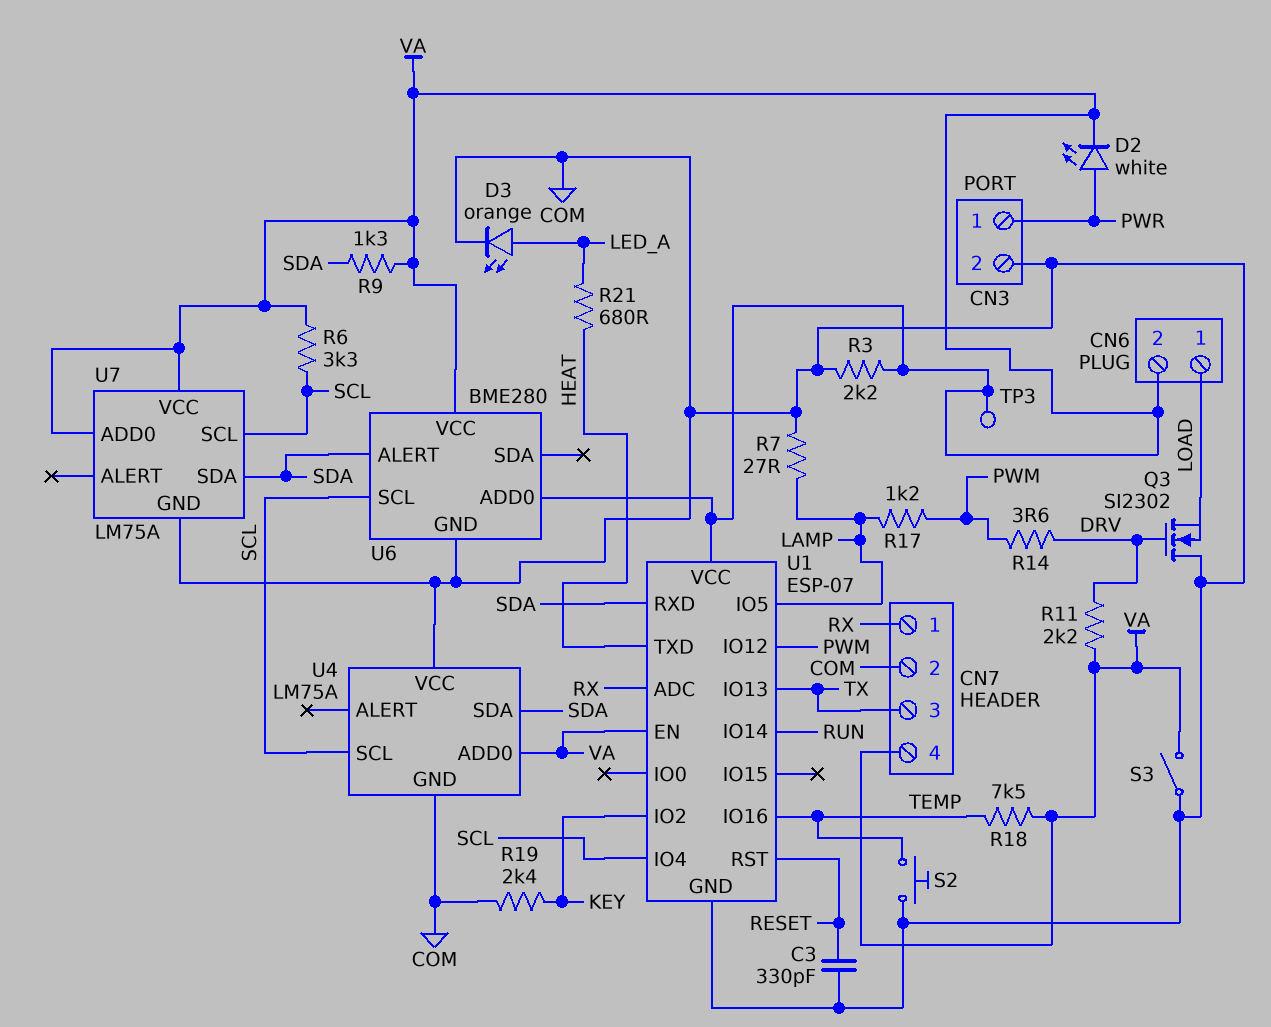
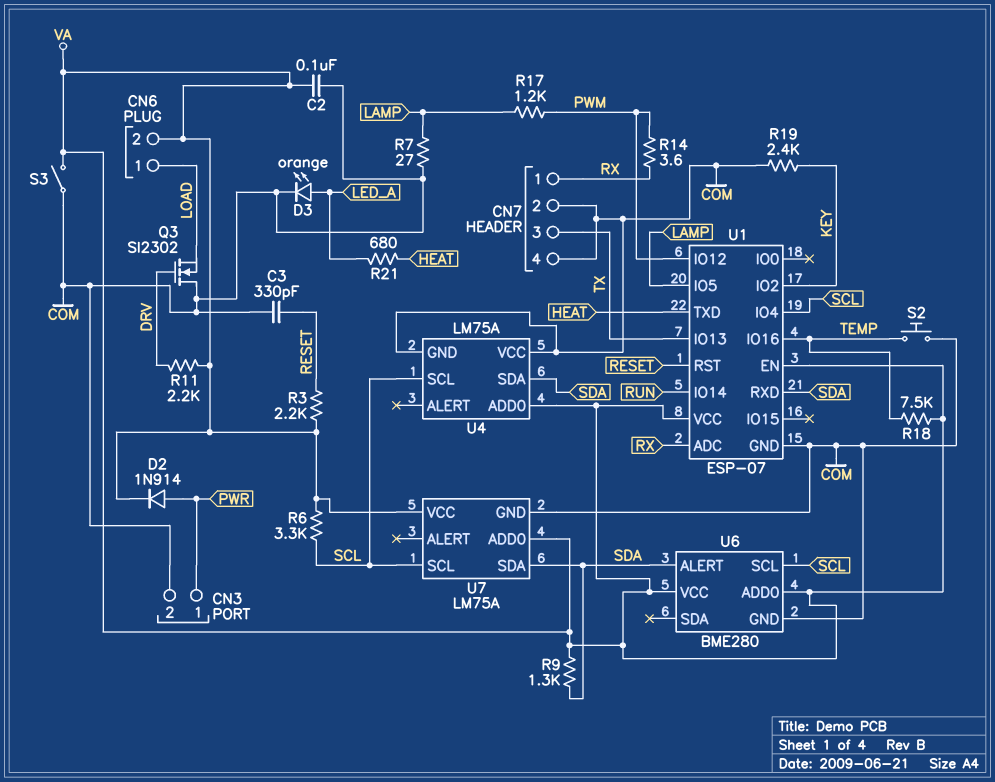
C2: none -> 100nF (COM, VA)
CN7 pin 4: VA -> COM
D2: LED white (A PWR, K VA) -> diode 1N914 (A PWR, K VA)
R3: 2.2k (COM, VA) -> 2.2k (RESET, VA)
R14: 3.6 (DRV, PWM) -> 3.6 (PWM, RX)
TP3: test point (VA) -> none

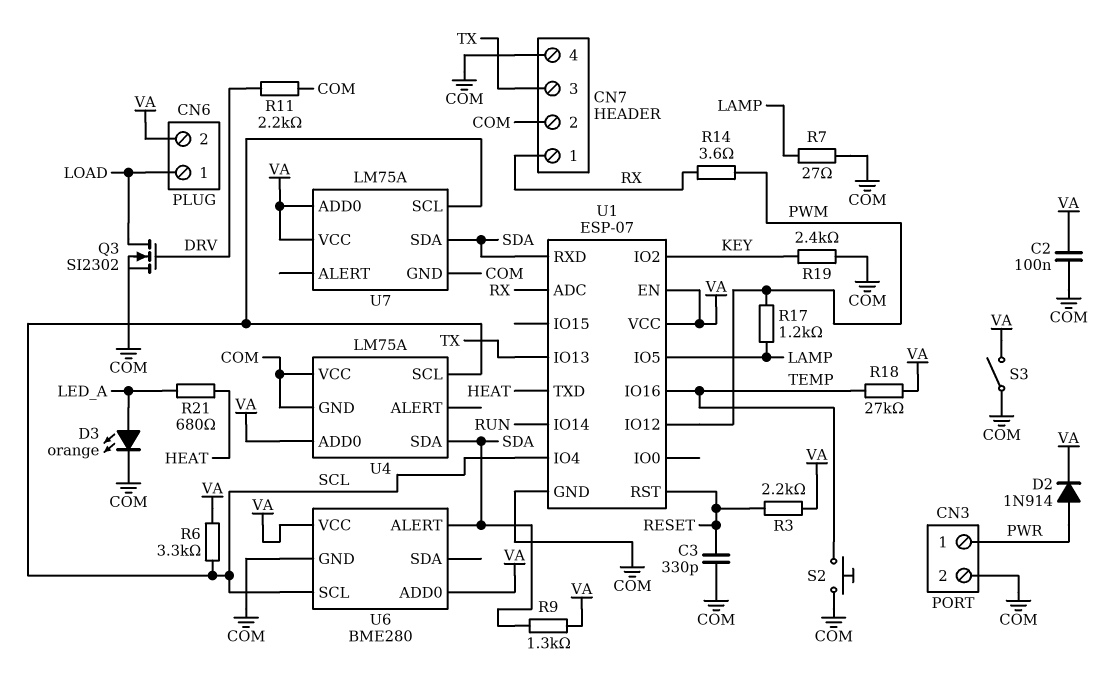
Q3: NMOS SI2302 (G DRV, D COM, S LOAD) -> NMOS SI2302 (G DRV, D LOAD, S COM)
R11: 2.2k (DRV, VA) -> 2.2k (COM, DRV)
R18: 7.5k (TEMP, VA) -> 27k (TEMP, VA)

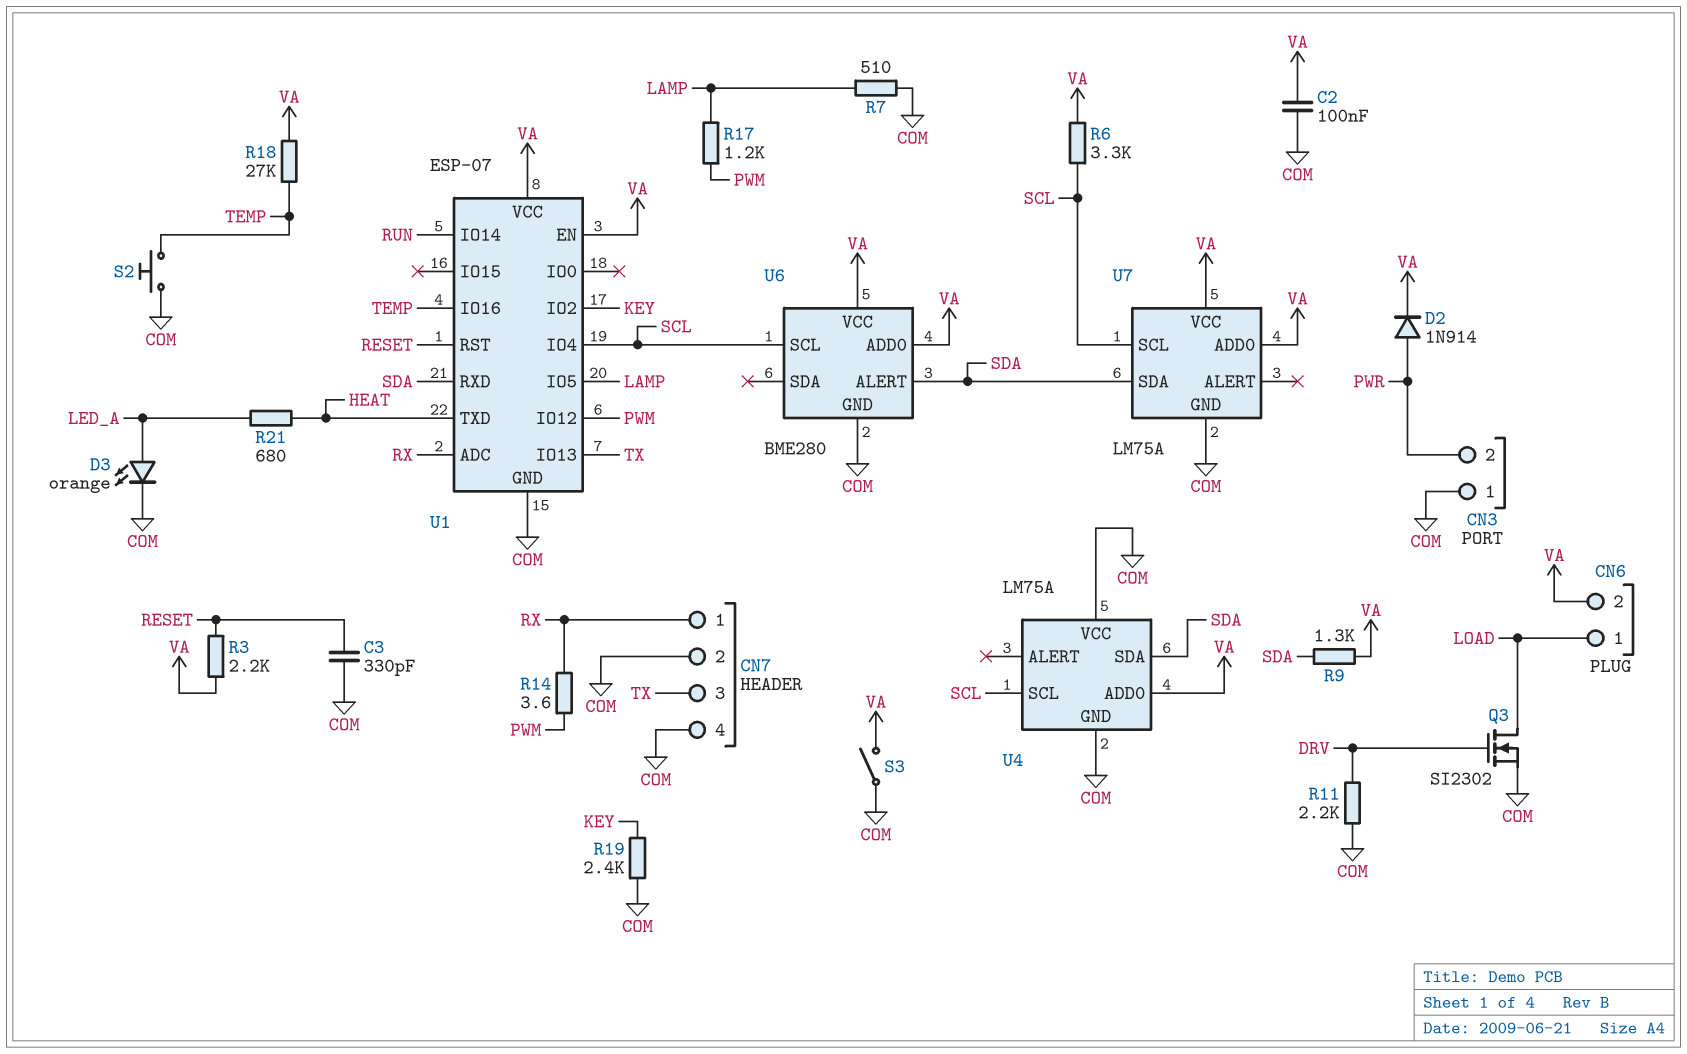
CN3 pin 1: PWR -> COM
CN3 pin 2: COM -> PWR
R7: 27 (COM, LAMP) -> 510 (COM, LAMP)

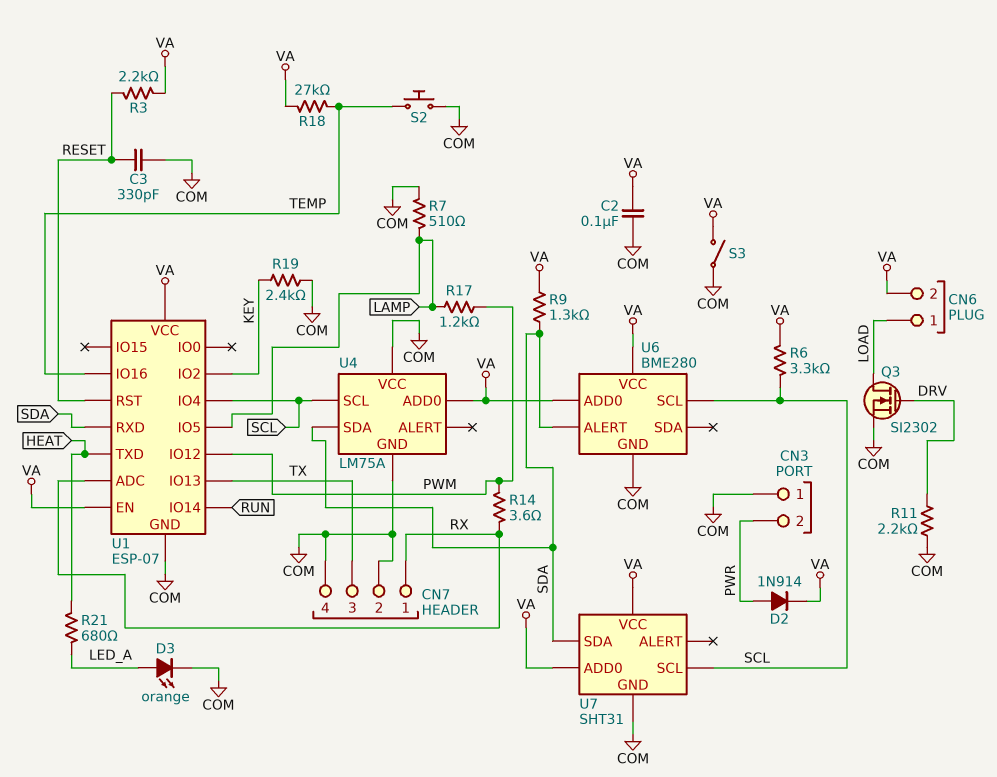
U7: LM75A -> SHT31

